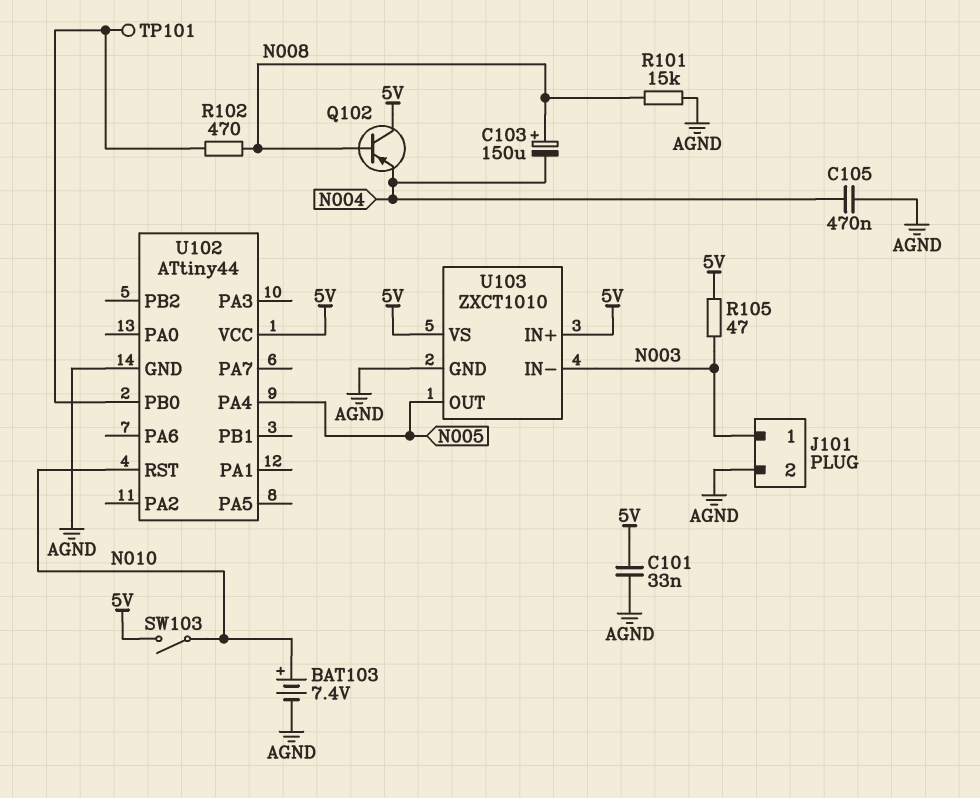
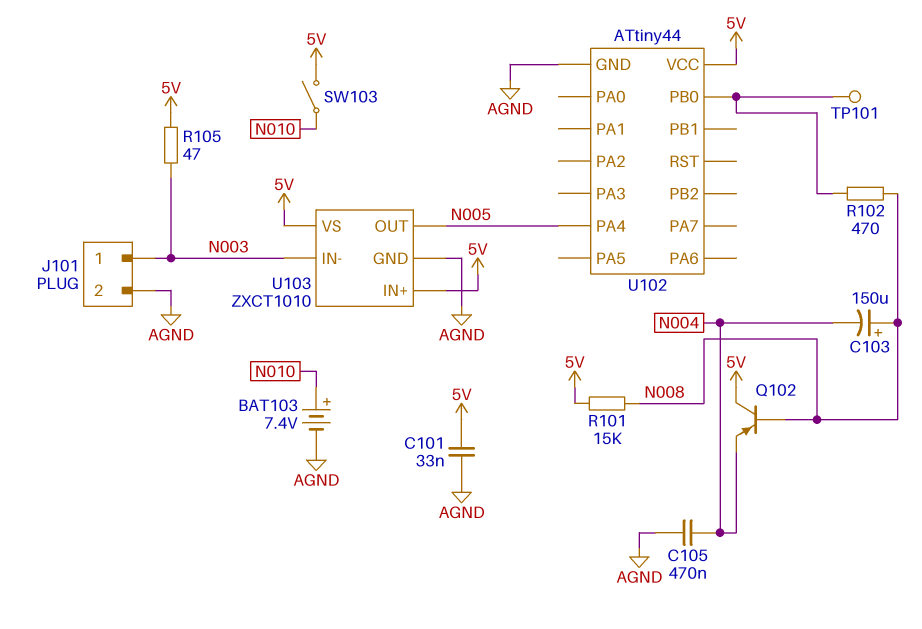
R101: 15k (AGND, N008) -> 15k (5V, N008)
U102 pin RST: N010 -> none

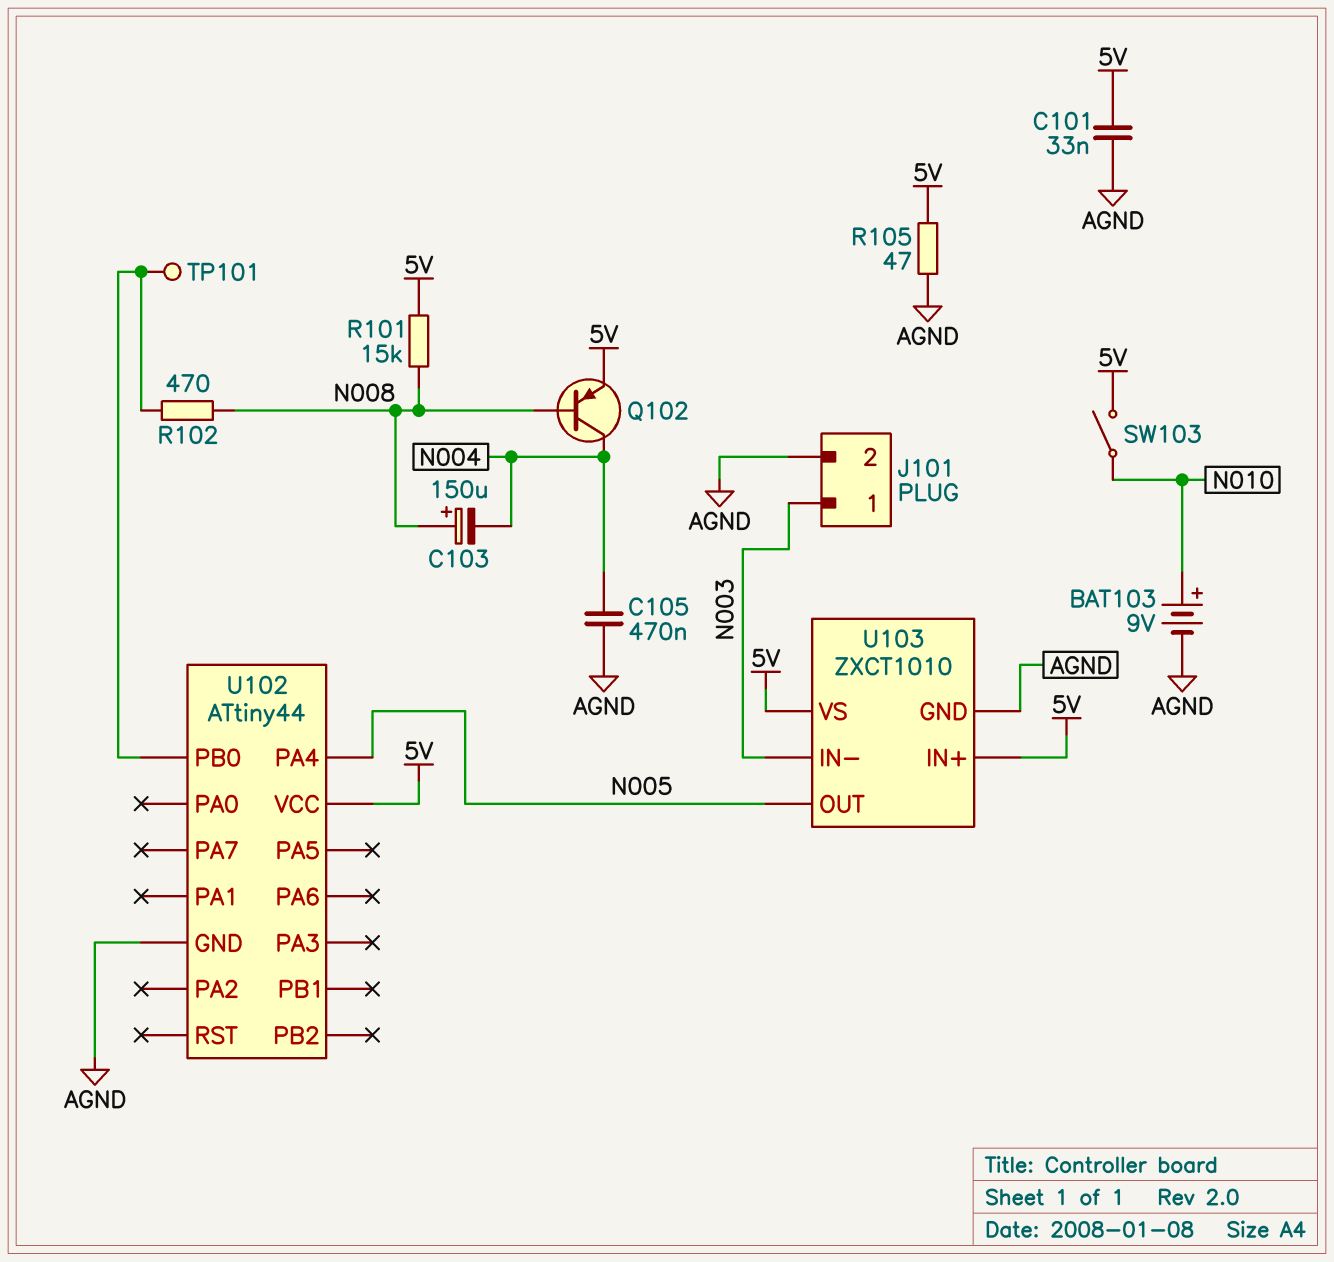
BAT103: 7.4V (plus N010, minus AGND) -> 9V (plus N010, minus AGND)
Q102: PNP (B N008, C 5V, E N004) -> PNP (B N008, C N004, E 5V)
R105: 47 (5V, N003) -> 47 (5V, AGND)

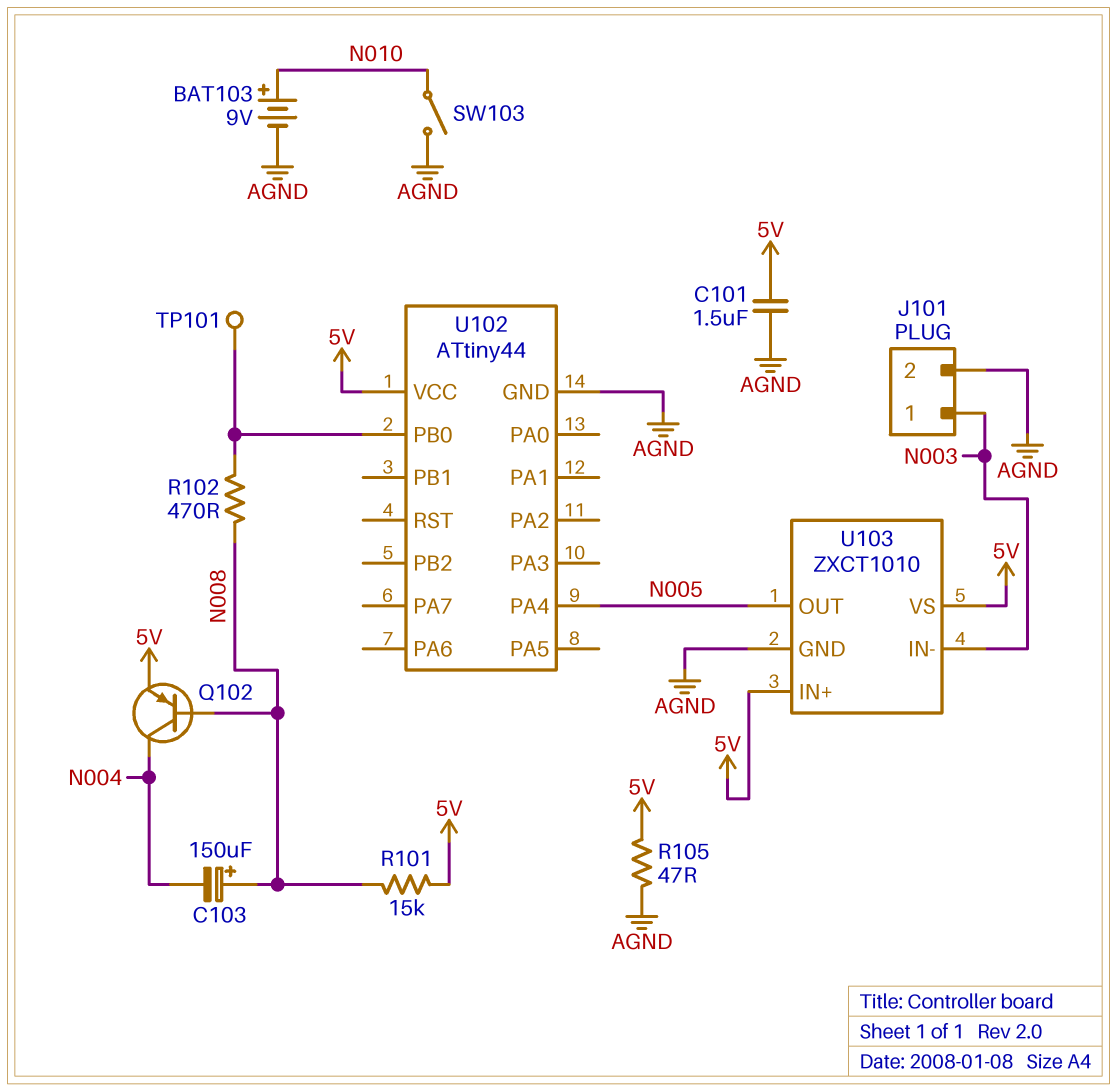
C101: 33nF (5V, AGND) -> 1.5uF (5V, AGND)
C105: 470nF (AGND, N004) -> none
SW103: switch (5V, N010) -> switch (AGND, N010)

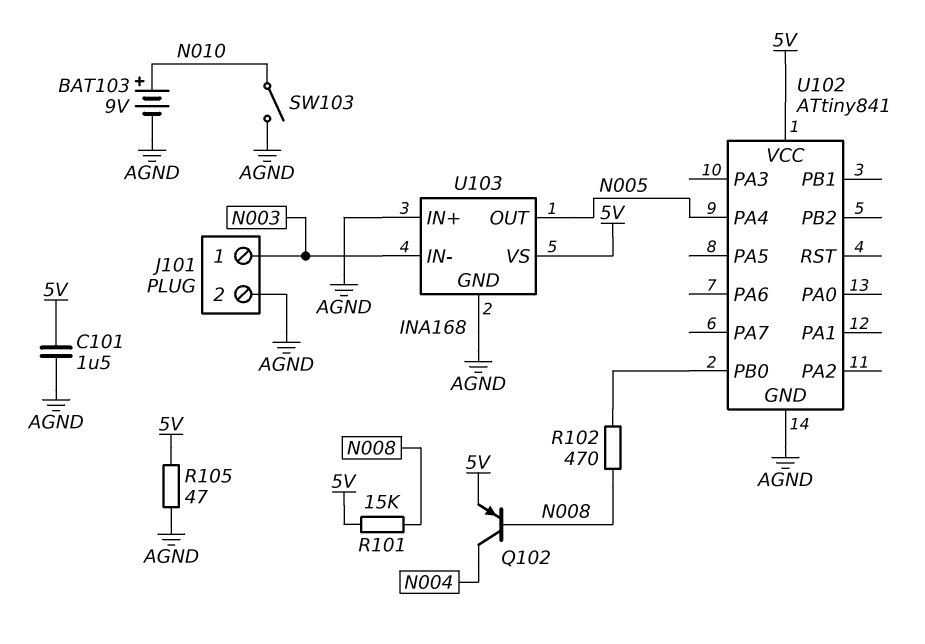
C103: 150uF (plus N008, minus N004) -> none
TP101: test point (U102/PB0) -> none
U102: ATtiny44 -> ATtiny841
U103: ZXCT1010 -> INA168
U103 pin IN+: 5V -> AGND

